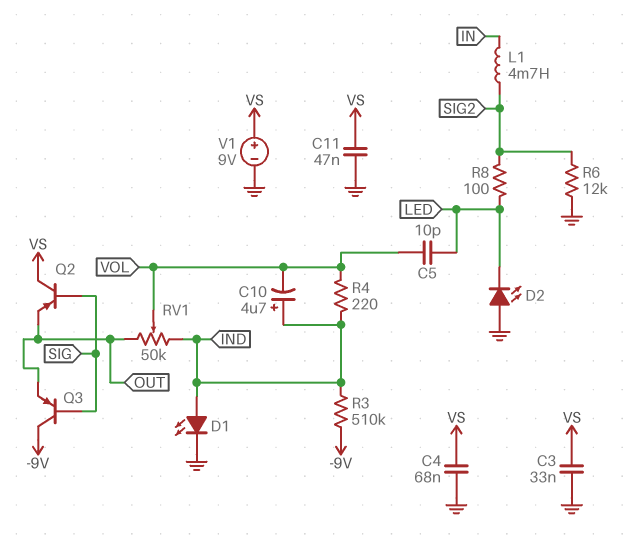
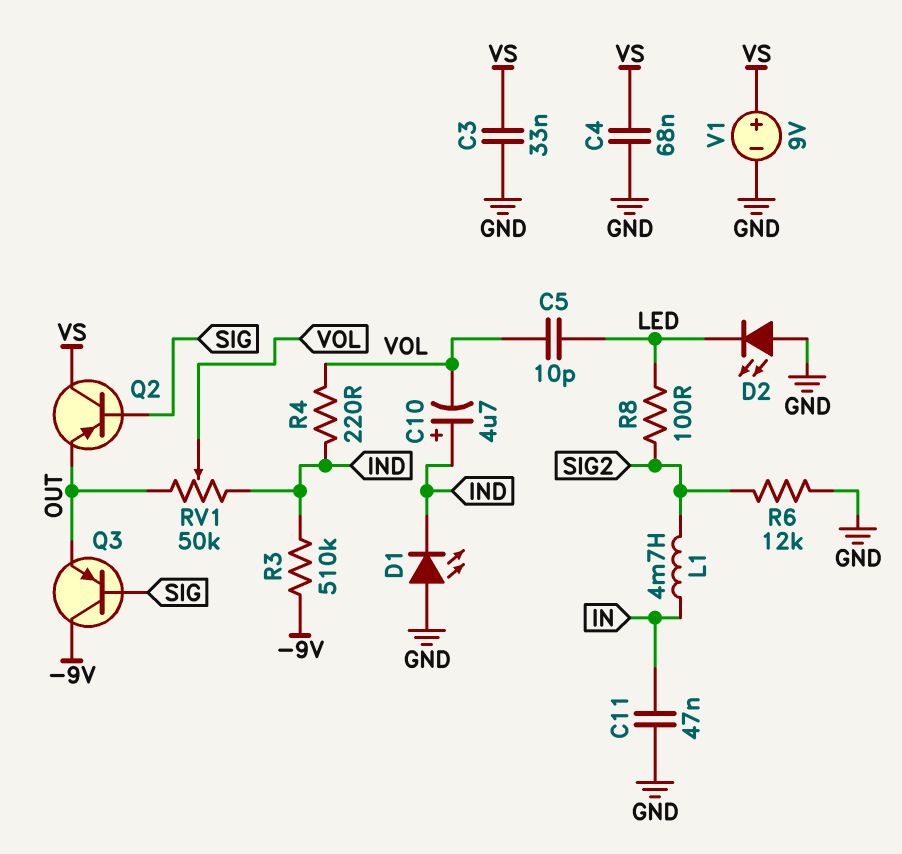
C11: 47nF (GND, VS) -> 47nF (GND, IN)
D1: LED (A IND, K GND) -> LED (A GND, K IND)

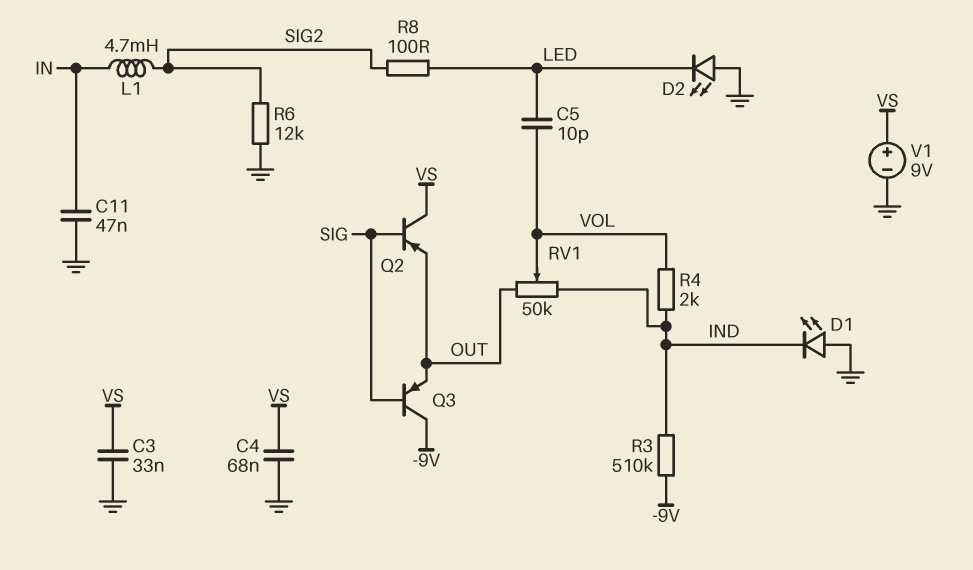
C10: 4.7uF (plus IND, minus VOL) -> none
R4: 220 (IND, VOL) -> 2k (IND, VOL)

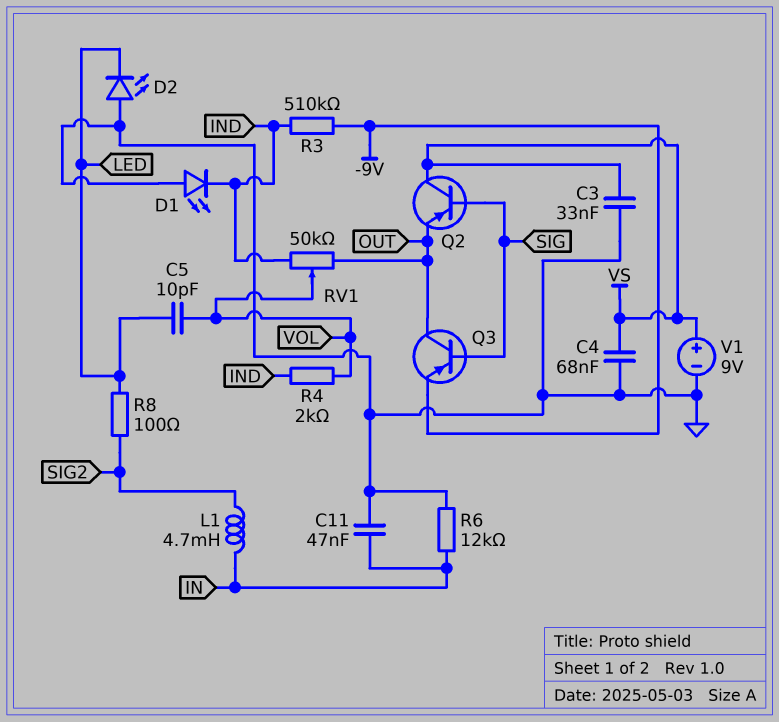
Q3: PNP (B SIG, C -9V, E OUT) -> PNP (B SIG, C OUT, E -9V)
R6: 12k (GND, SIG2) -> 12k (GND, IN)

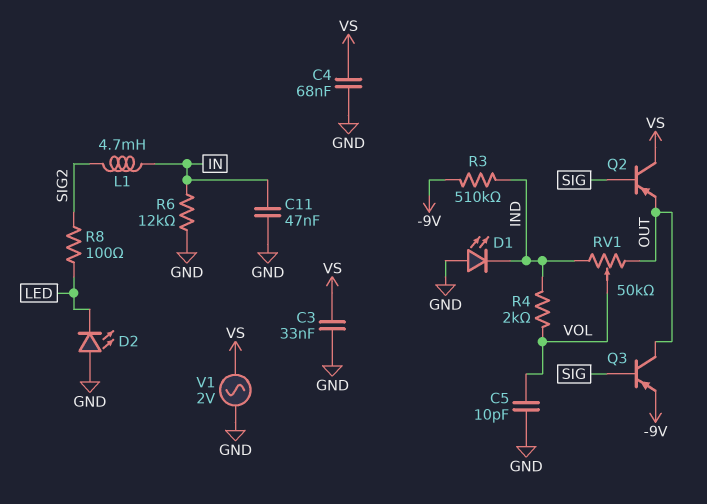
C5: 10pF (LED, VOL) -> 10pF (GND, VOL)
V1: 9V (plus VS, minus GND) -> AC 2V (GND, VS)

